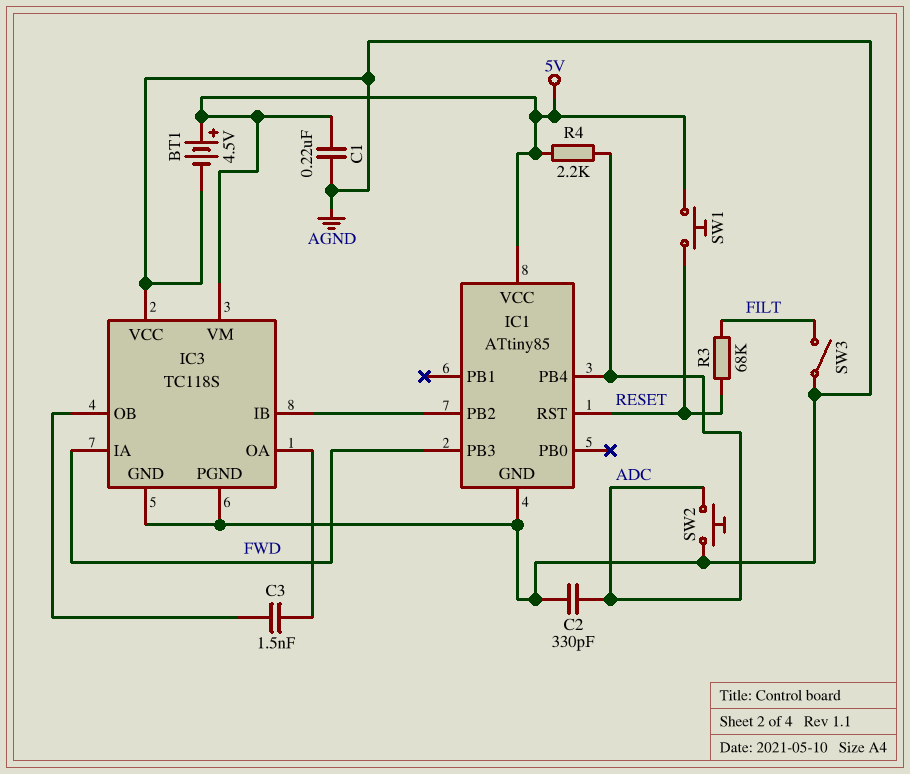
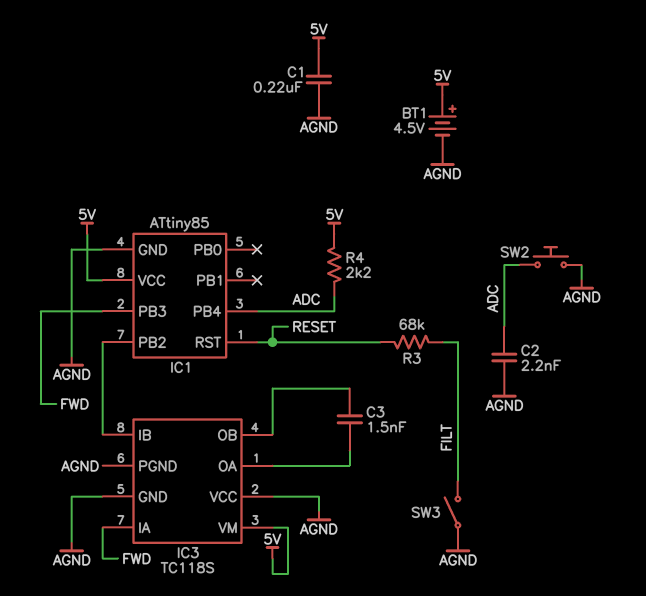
C2: 330pF (ADC, AGND) -> 2.2nF (ADC, AGND)
SW1: button (5V, RESET) -> none

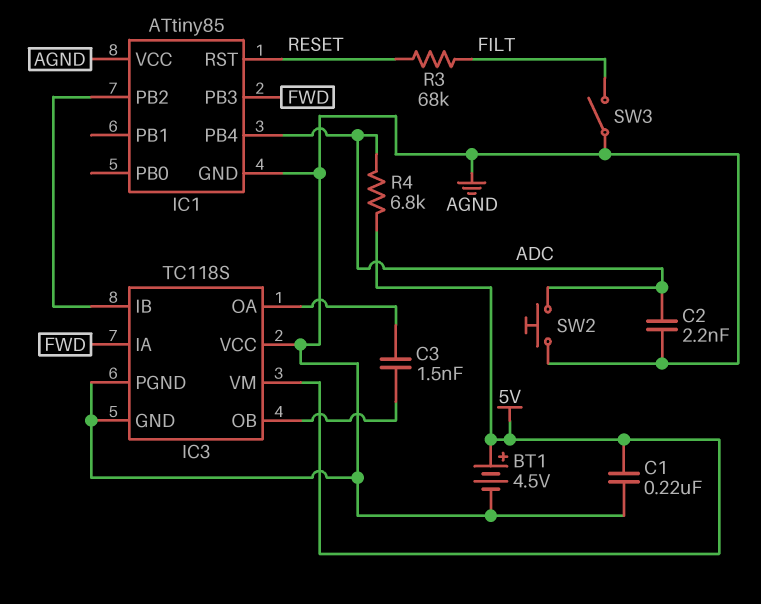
IC1 pin VCC: 5V -> AGND
R4: 2.2k (5V, ADC) -> 6.8k (5V, ADC)

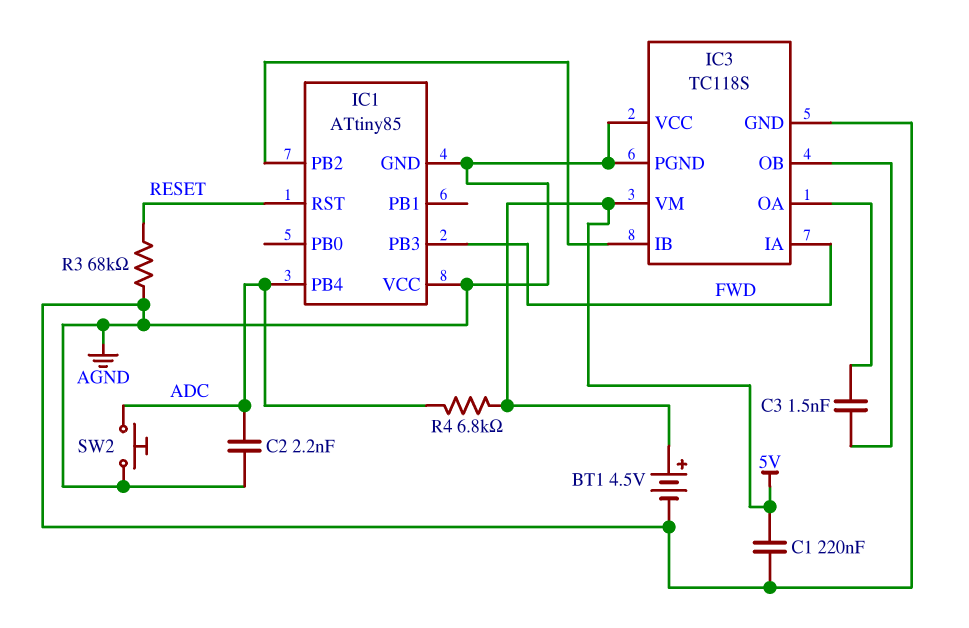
R3: 68k (FILT, RESET) -> 68k (AGND, RESET)
SW3: switch (AGND, FILT) -> none

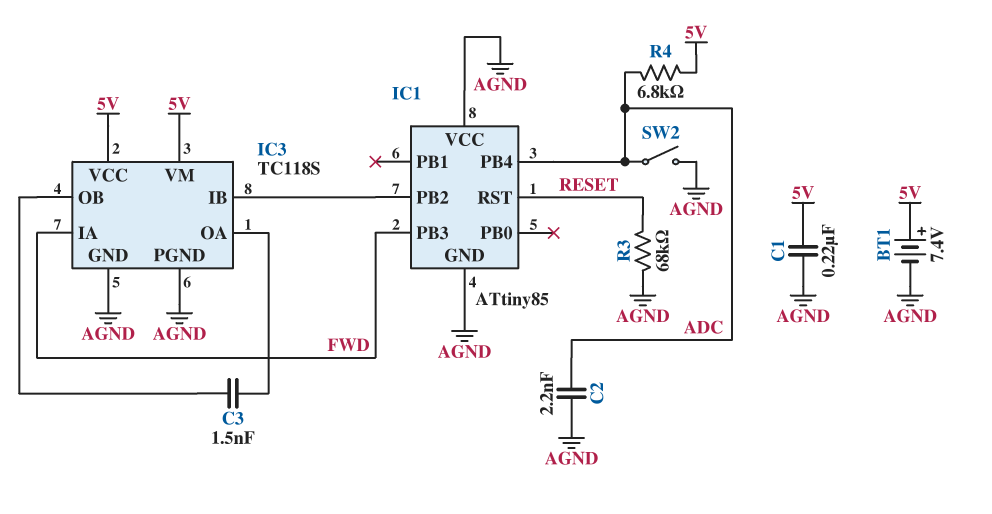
BT1: 4.5V (plus 5V, minus AGND) -> 7.4V (plus 5V, minus AGND)
IC3 pin VCC: AGND -> 5V
SW2: button (ADC, AGND) -> switch (ADC, AGND)

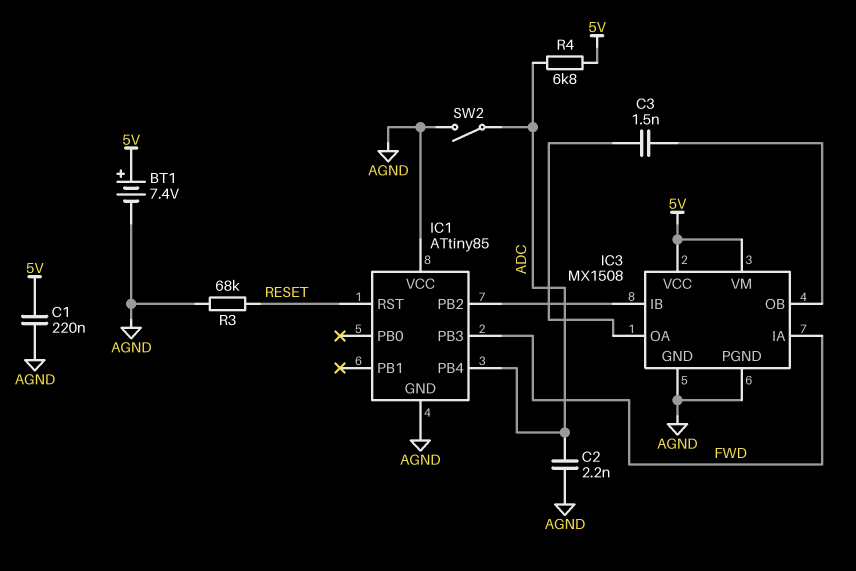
IC3: TC118S -> MX1508

